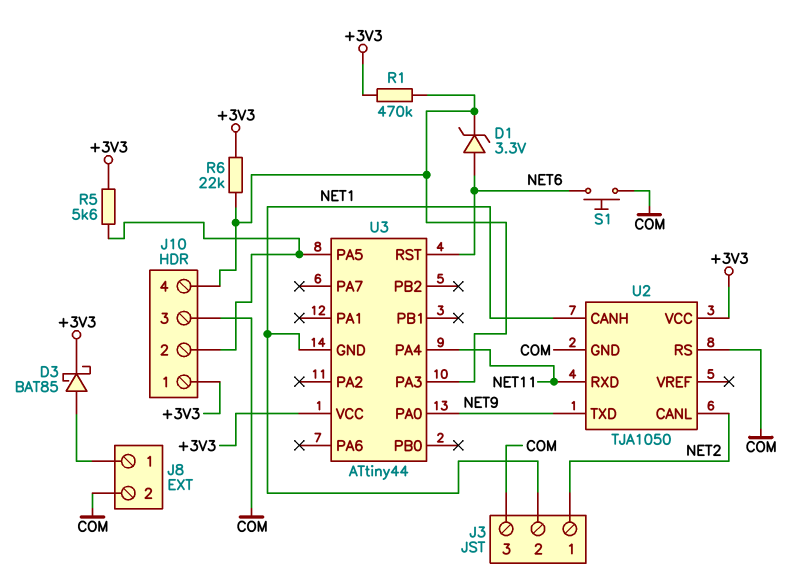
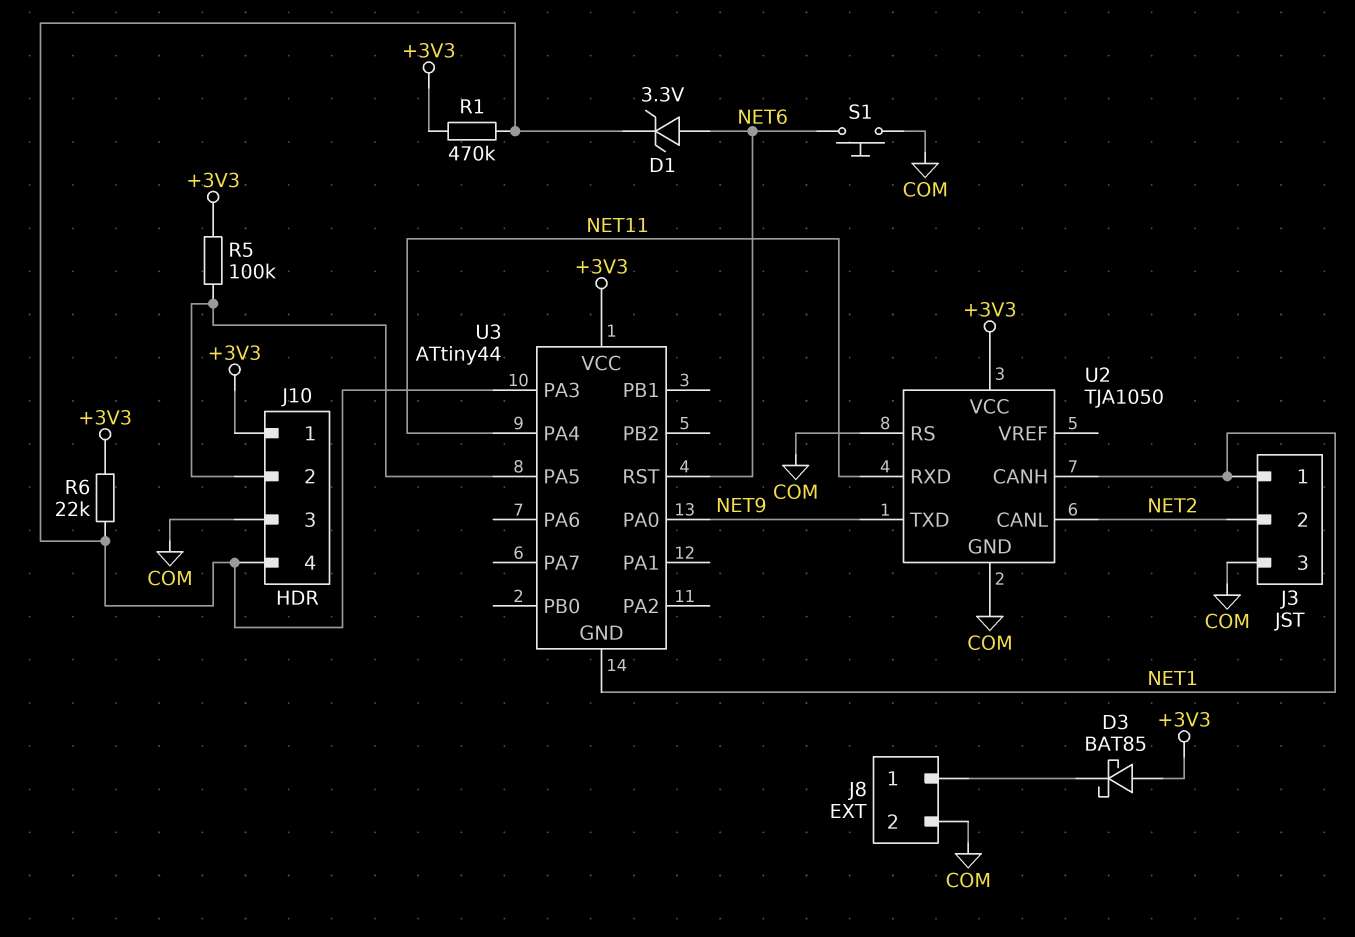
D3: schottky BAT85 (A J8/1, K +3V3) -> schottky BAT85 (A +3V3, K J8/1)
J3 pin 1: NET2 -> NET1
J3 pin 2: NET1 -> NET2
R5: 5.6k (+3V3, J10/2) -> 100k (+3V3, J10/2)

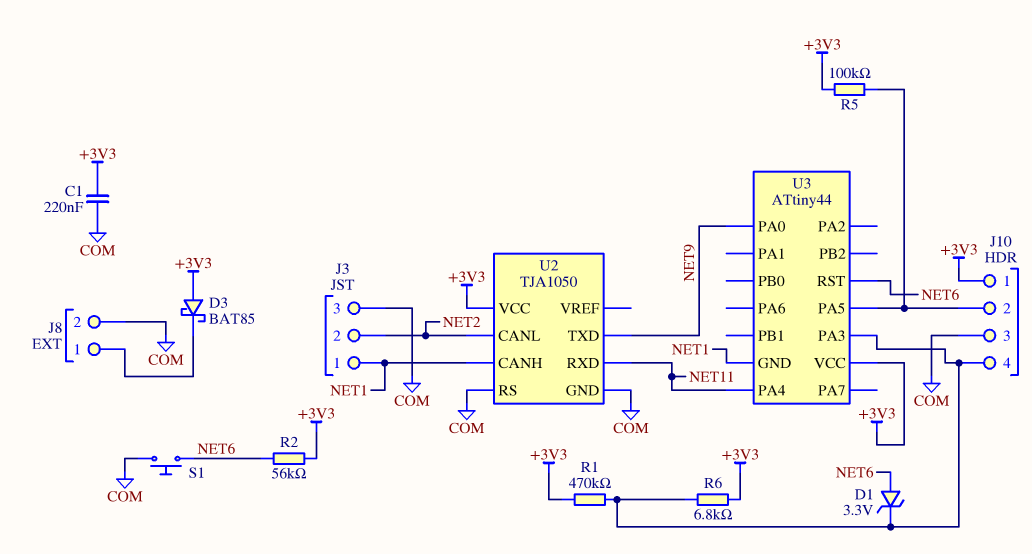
C1: none -> 220nF (+3V3, COM)
R2: none -> 56k (+3V3, NET6)
R6: 22k (+3V3, J10/4) -> 6.8k (+3V3, J10/4)

